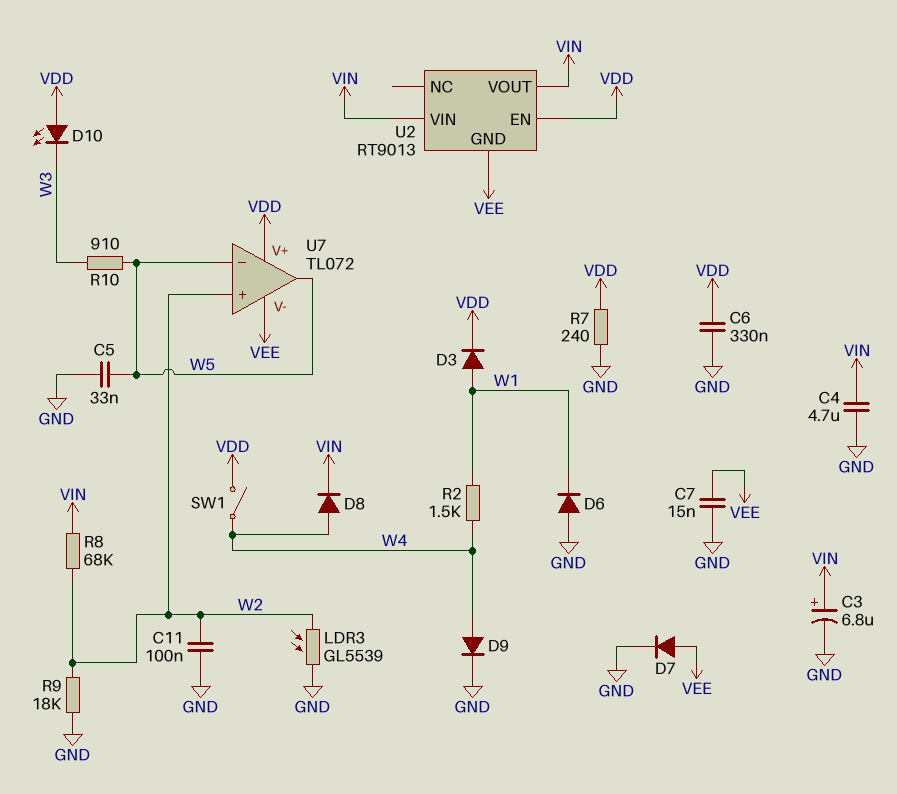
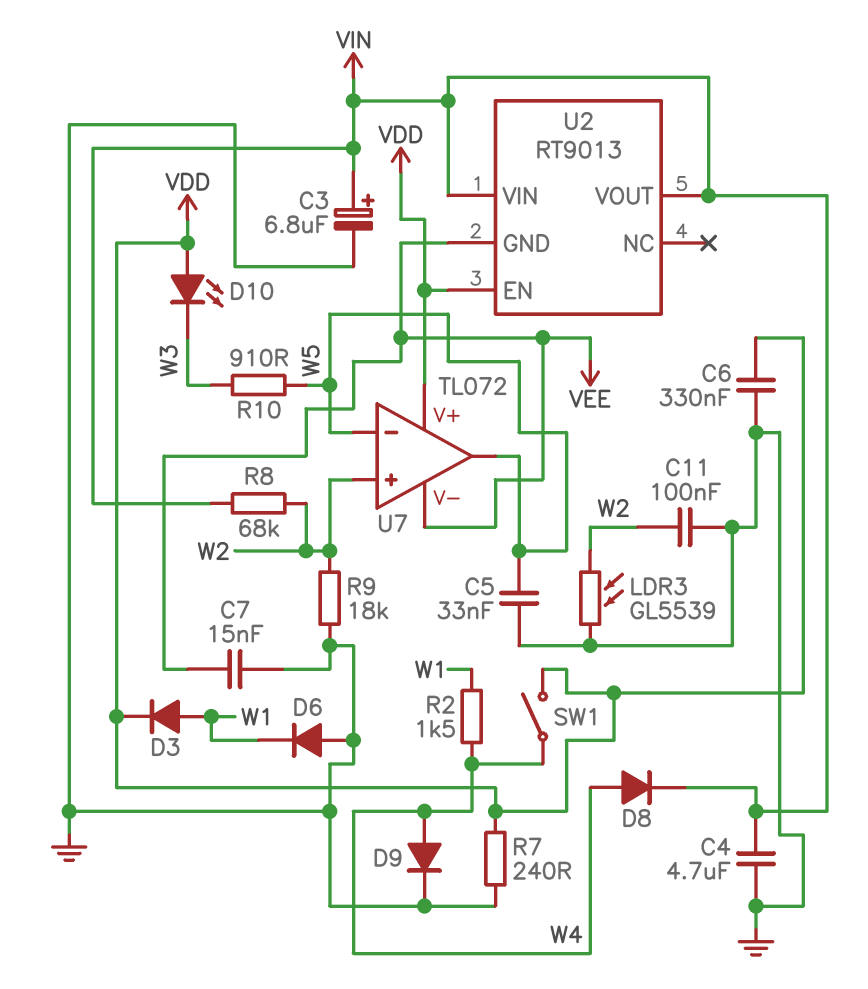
D7: diode (A VEE, K GND) -> none

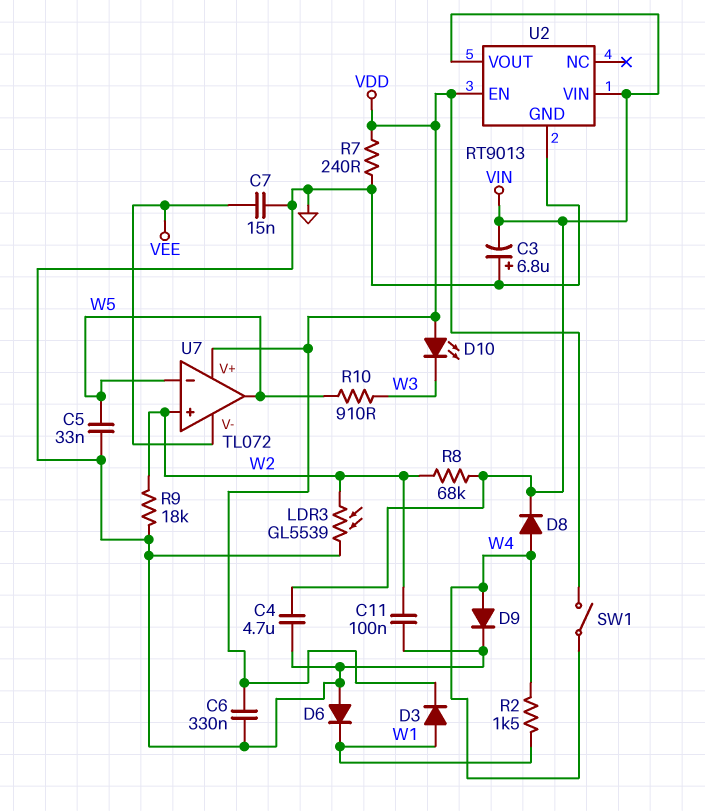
C3: 6.8uF (plus VIN, minus GND) -> 6.8uF (plus GND, minus VIN)
U2 pin GND: VEE -> GND

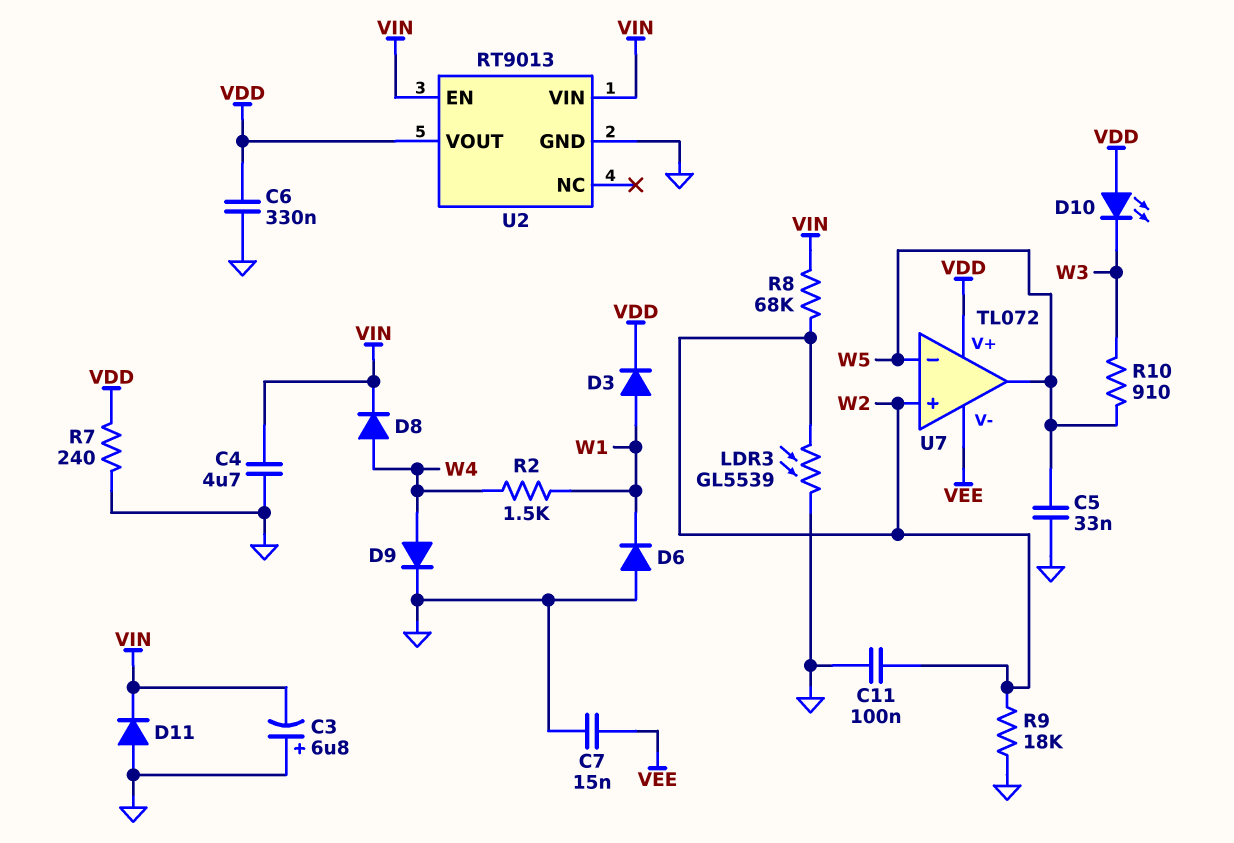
D11: none -> diode (A GND, K VIN)
SW1: switch (VDD, W4) -> none
U2 pin EN: VDD -> VIN
U2 pin VOUT: VIN -> VDD

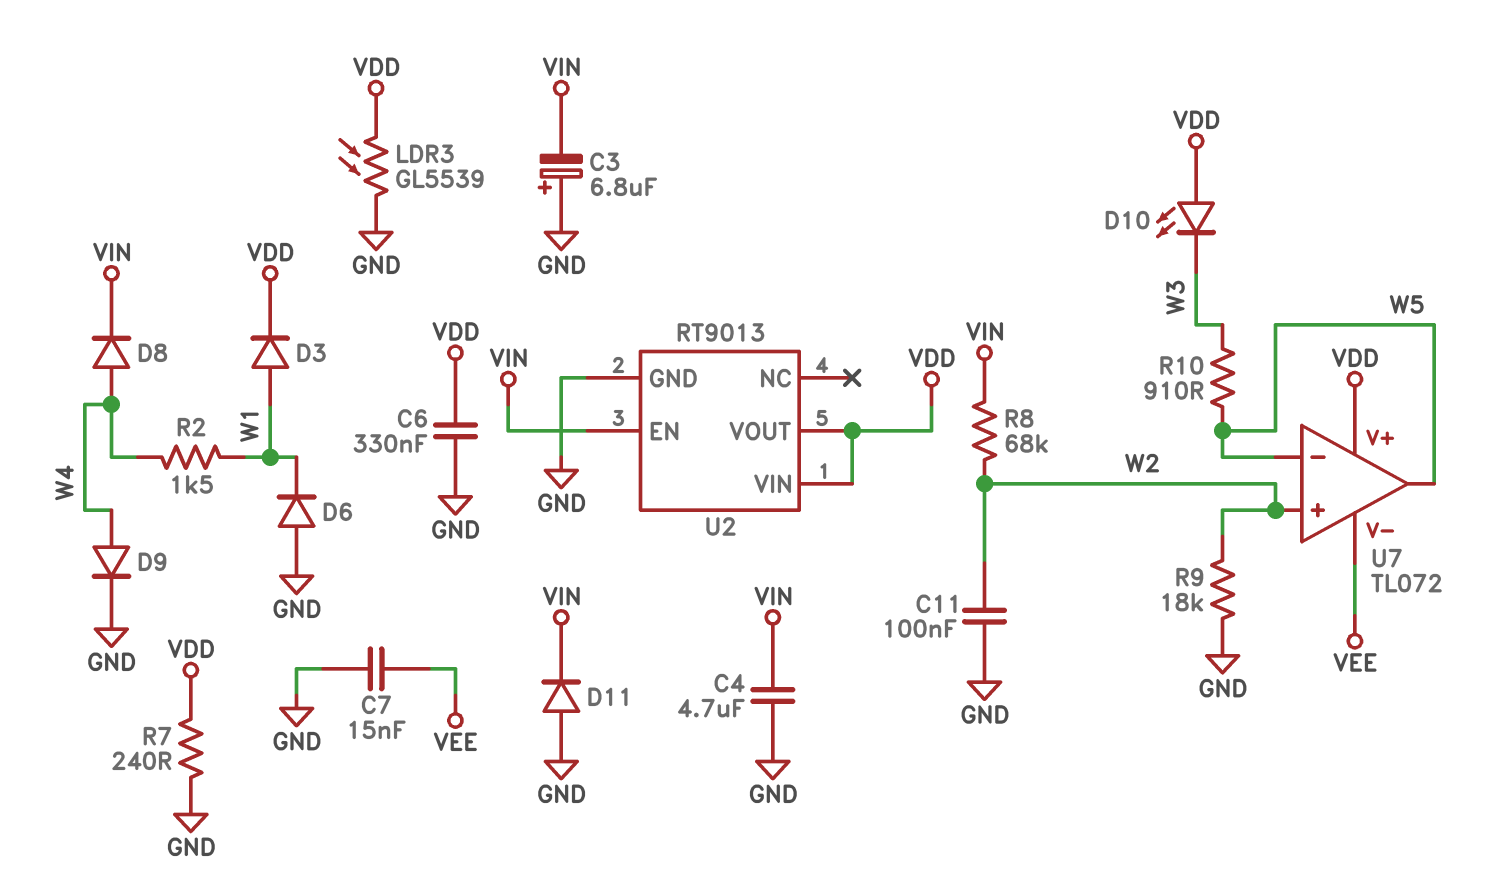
C5: 33nF (GND, W5) -> none
LDR3: GL5539 (GND, W2) -> GL5539 (GND, VDD)
U2 pin VIN: VIN -> VDD

